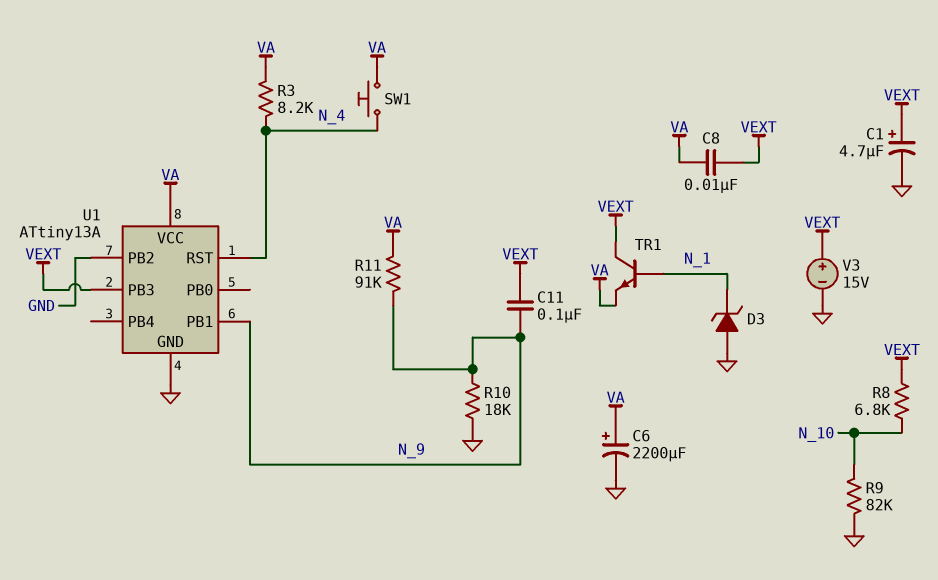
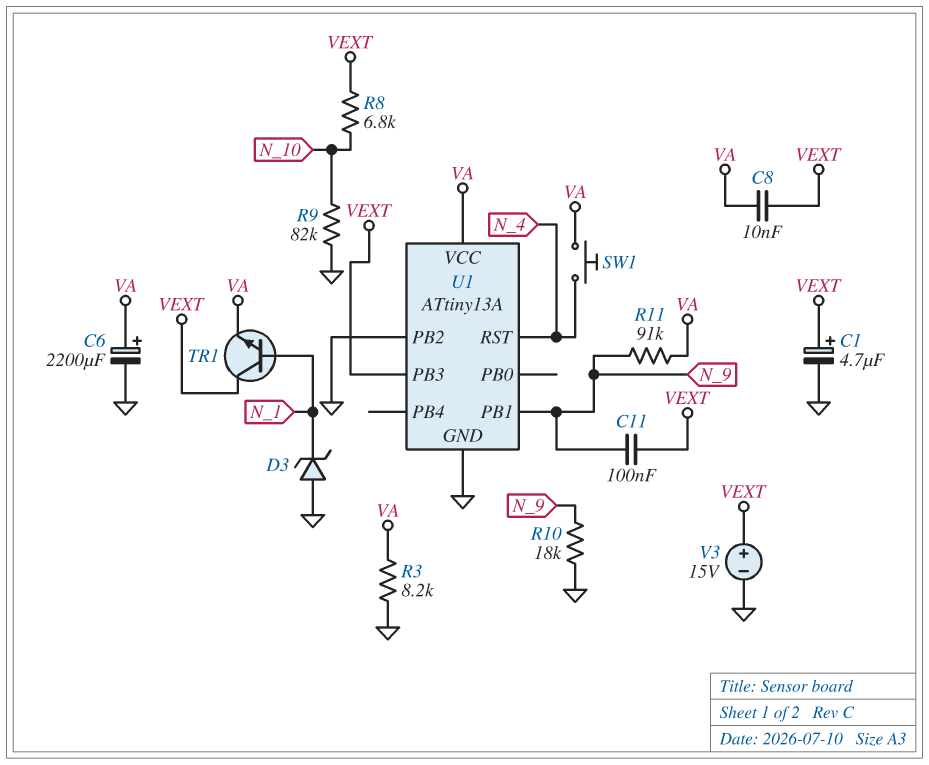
R3: 8.2k (N_4, VA) -> 8.2k (GND, VA)

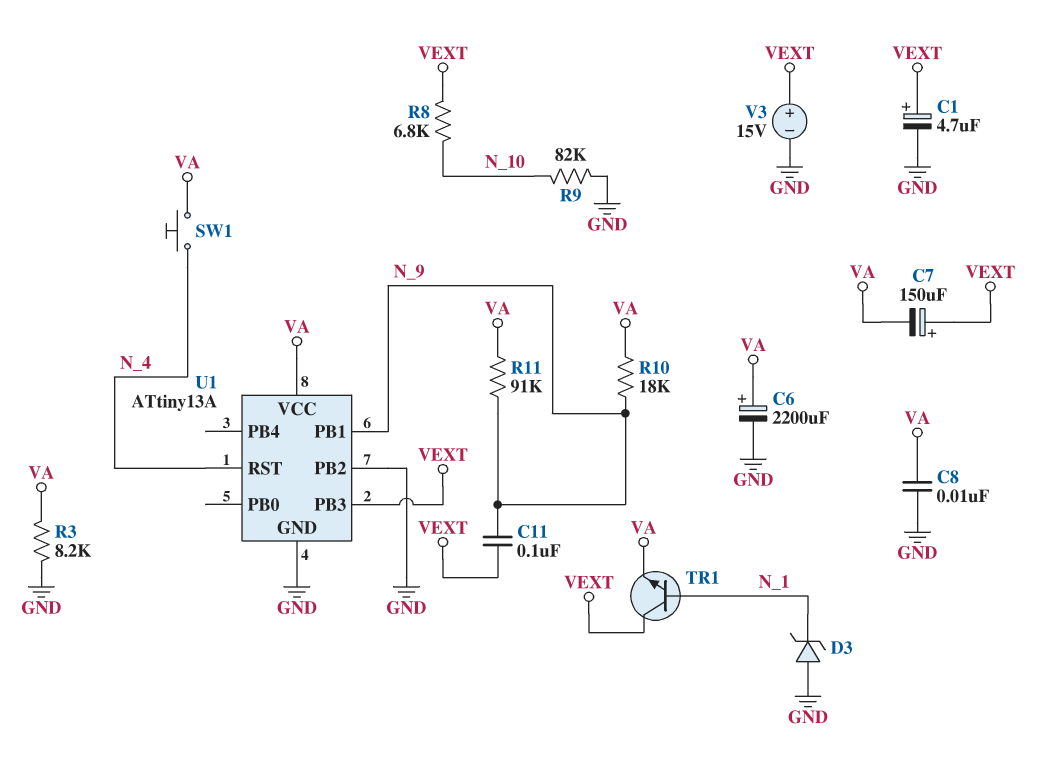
C7: none -> 150uF (plus VEXT, minus VA)
C8: 10nF (VA, VEXT) -> 10nF (GND, VA)
R10: 18k (GND, N_9) -> 18k (N_9, VA)

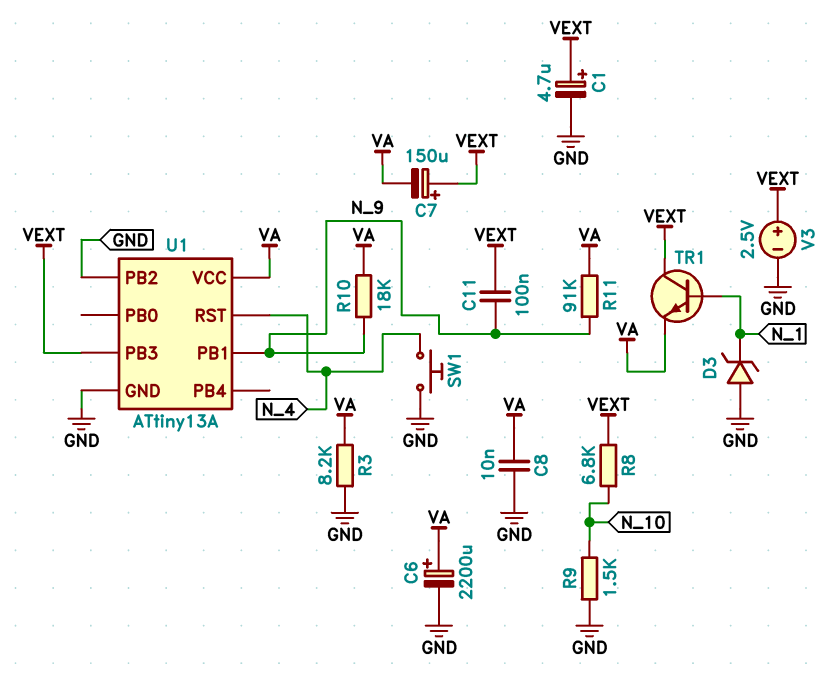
R9: 82k (GND, N_10) -> 1.5k (GND, N_10)
SW1: button (N_4, VA) -> button (GND, N_4)
V3: 15V (plus VEXT, minus GND) -> 2.5V (plus VEXT, minus GND)

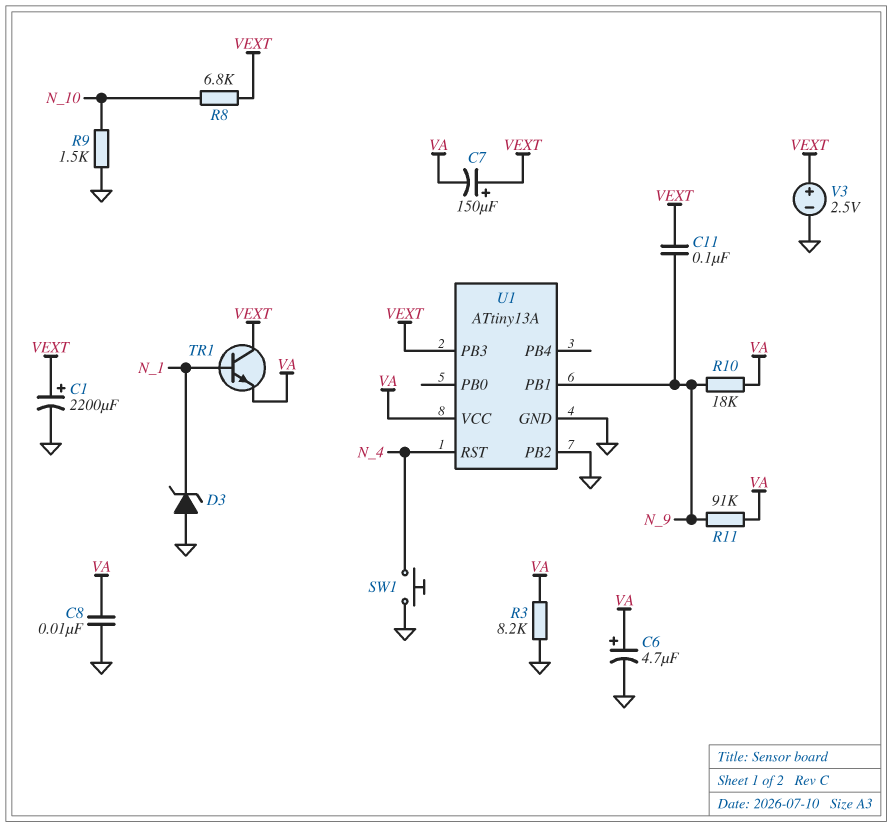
C1: 4.7uF (plus VEXT, minus GND) -> 2200uF (plus VEXT, minus GND)
C6: 2200uF (plus VA, minus GND) -> 4.7uF (plus VA, minus GND)

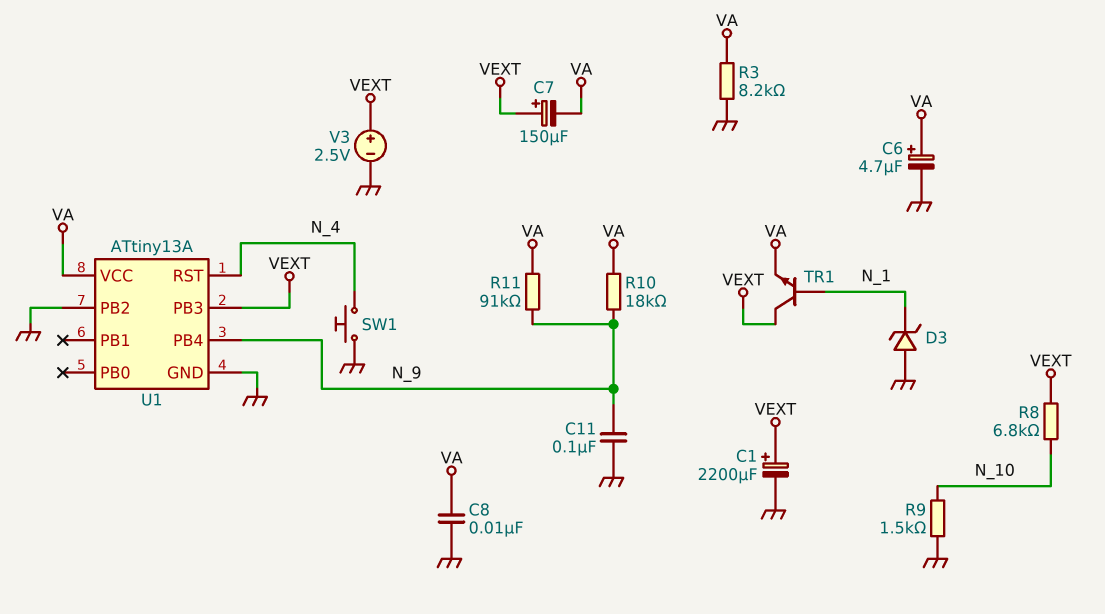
C11: 100nF (N_9, VEXT) -> 100nF (GND, N_9)
U1 pin PB1: N_9 -> none
U1 pin PB4: none -> N_9

